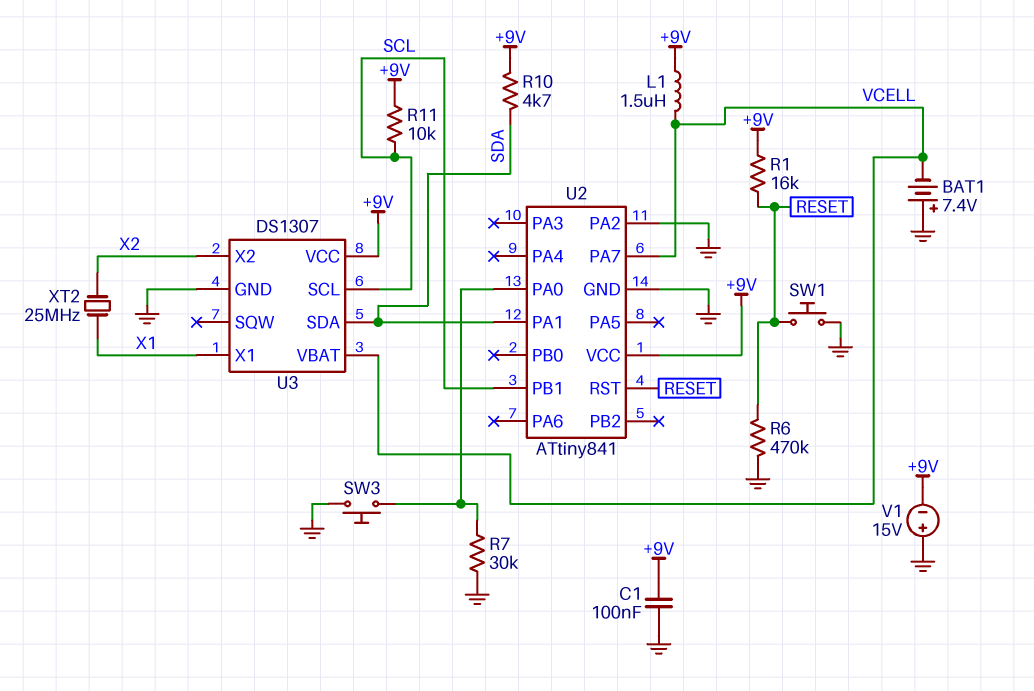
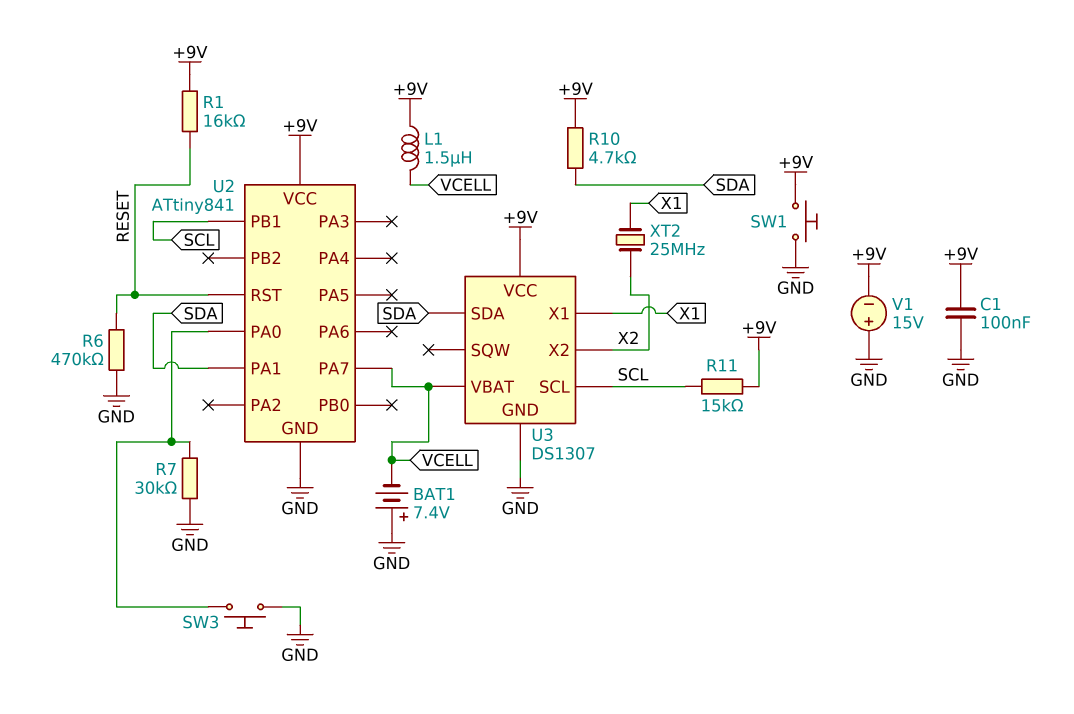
R11: 10k (+9V, SCL) -> 15k (+9V, SCL)
SW1: button (GND, RESET) -> button (+9V, GND)
U2 pin PA2: GND -> none

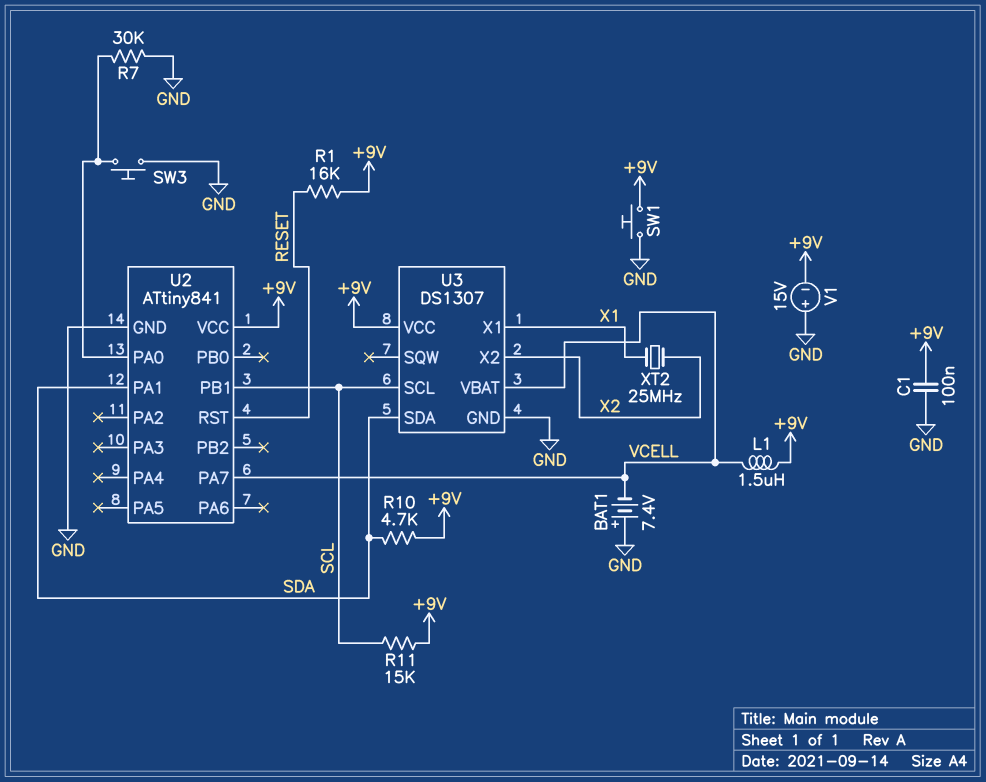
R6: 470k (GND, RESET) -> none

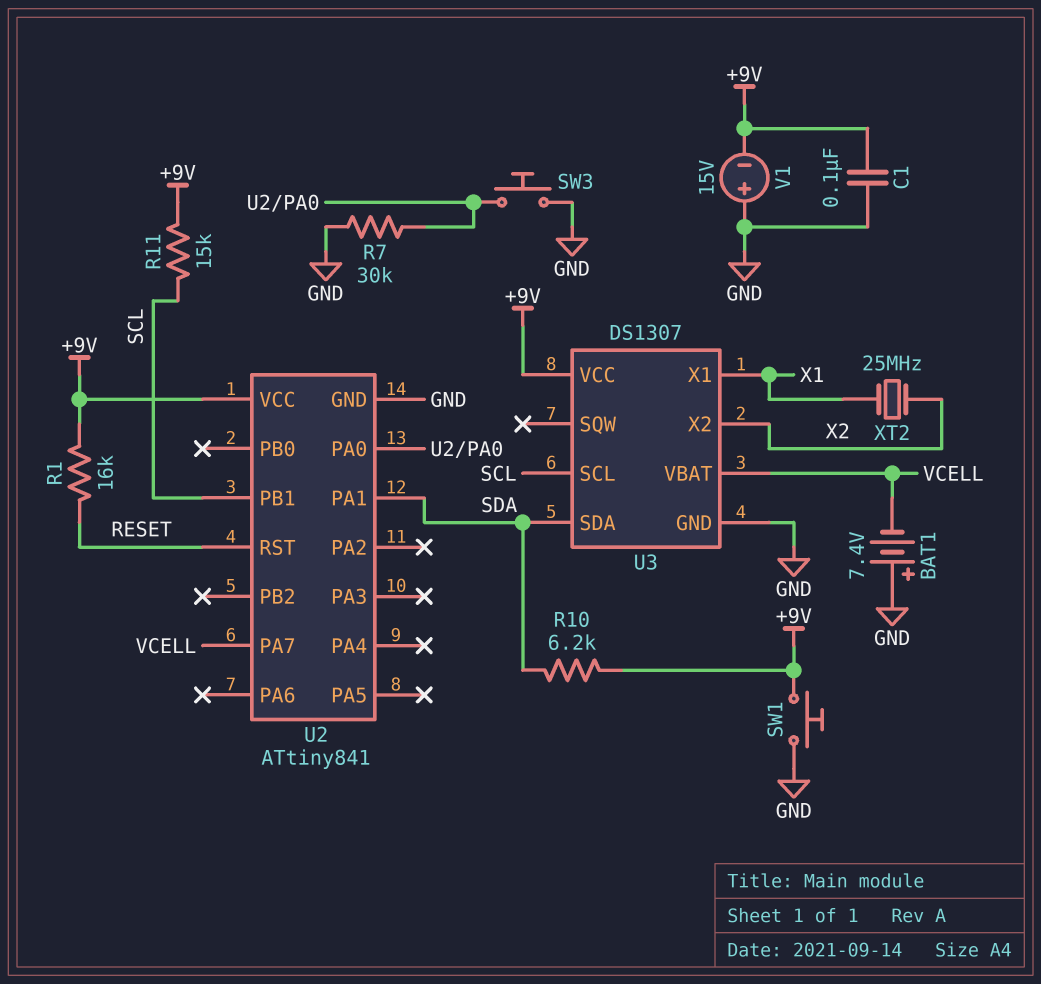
L1: 1.5uH (+9V, VCELL) -> none
R10: 4.7k (+9V, SDA) -> 6.2k (+9V, SDA)

